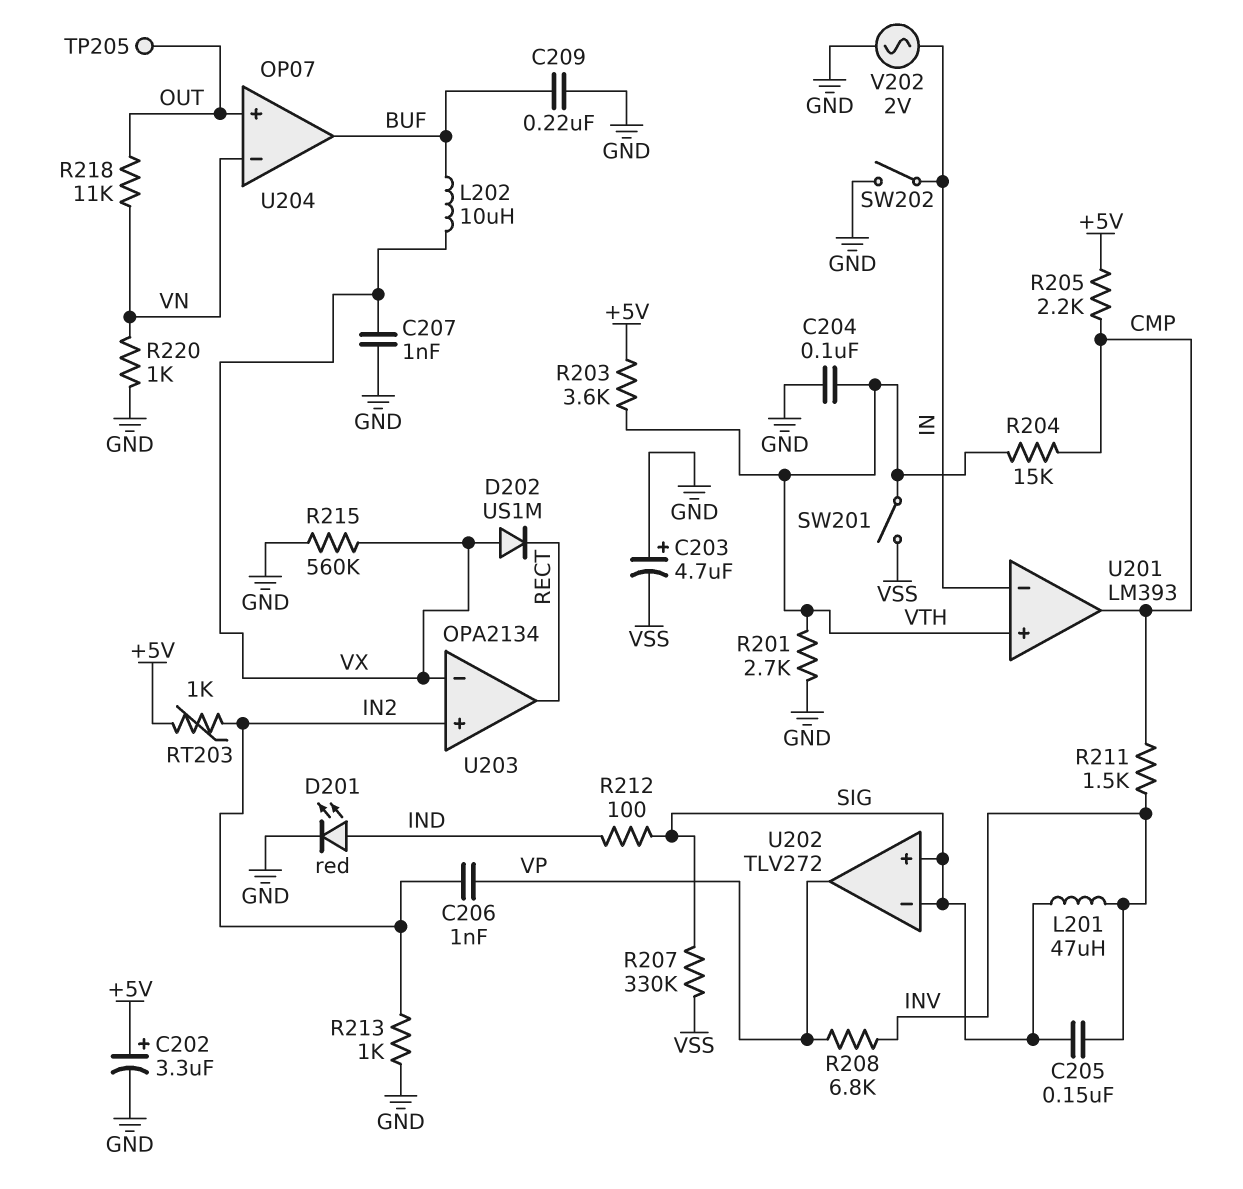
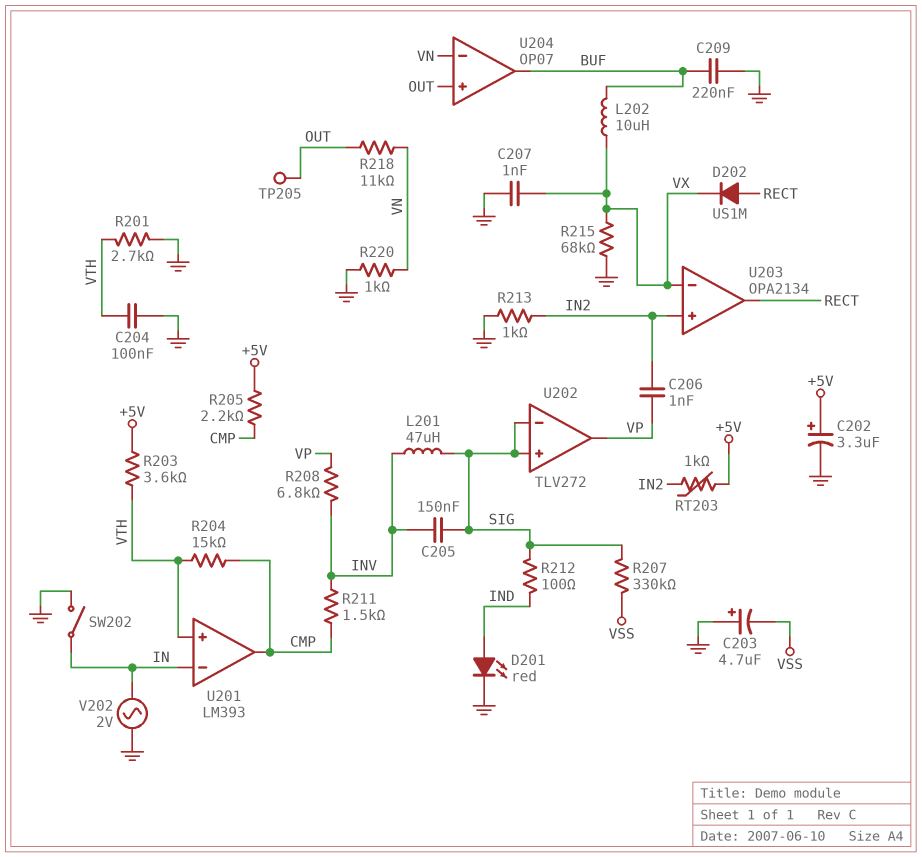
D202: diode US1M (A VX, K RECT) -> diode US1M (A RECT, K VX)
R215: 560k (GND, VX) -> 68k (GND, VX)
SW201: switch (VSS, VTH) -> none

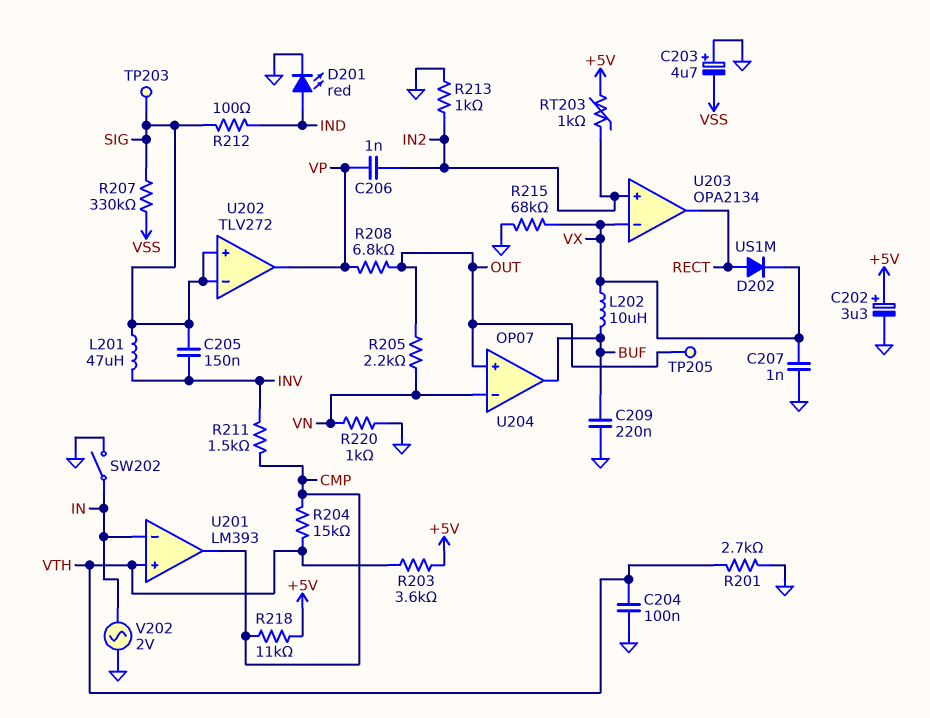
R205: 2.2k (+5V, CMP) -> 2.2k (OUT, VN)
R208: 6.8k (INV, VP) -> 6.8k (OUT, VP)
R218: 11k (OUT, VN) -> 11k (+5V, CMP)
TP203: none -> test point (SIG)

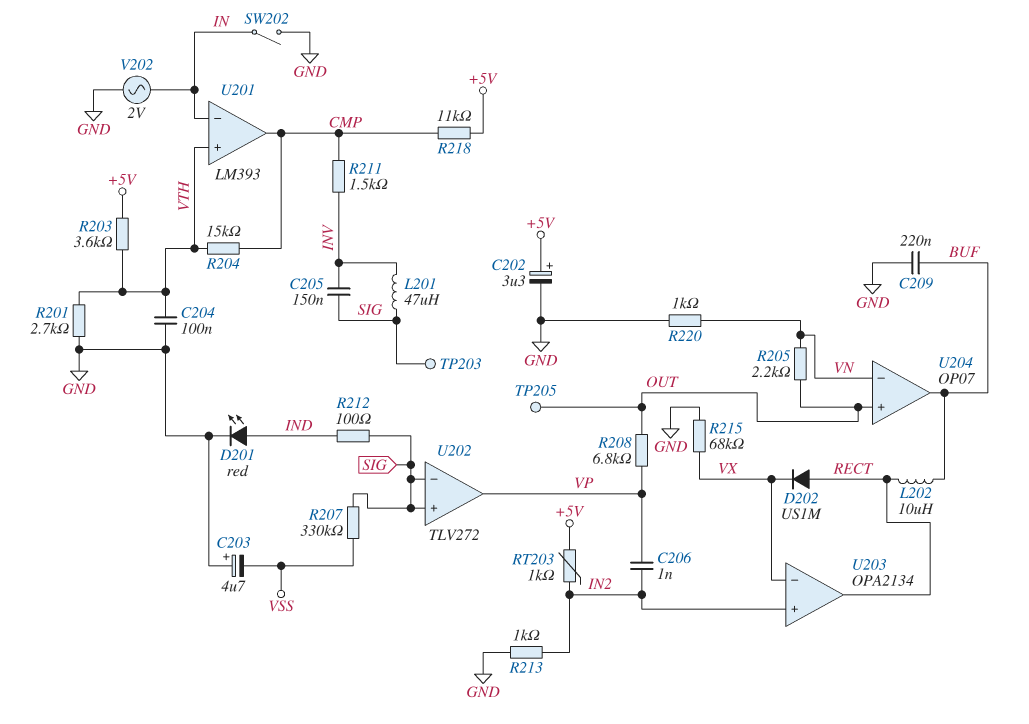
C207: 1nF (GND, VX) -> none
L202: 10uH (BUF, VX) -> 10uH (BUF, RECT)

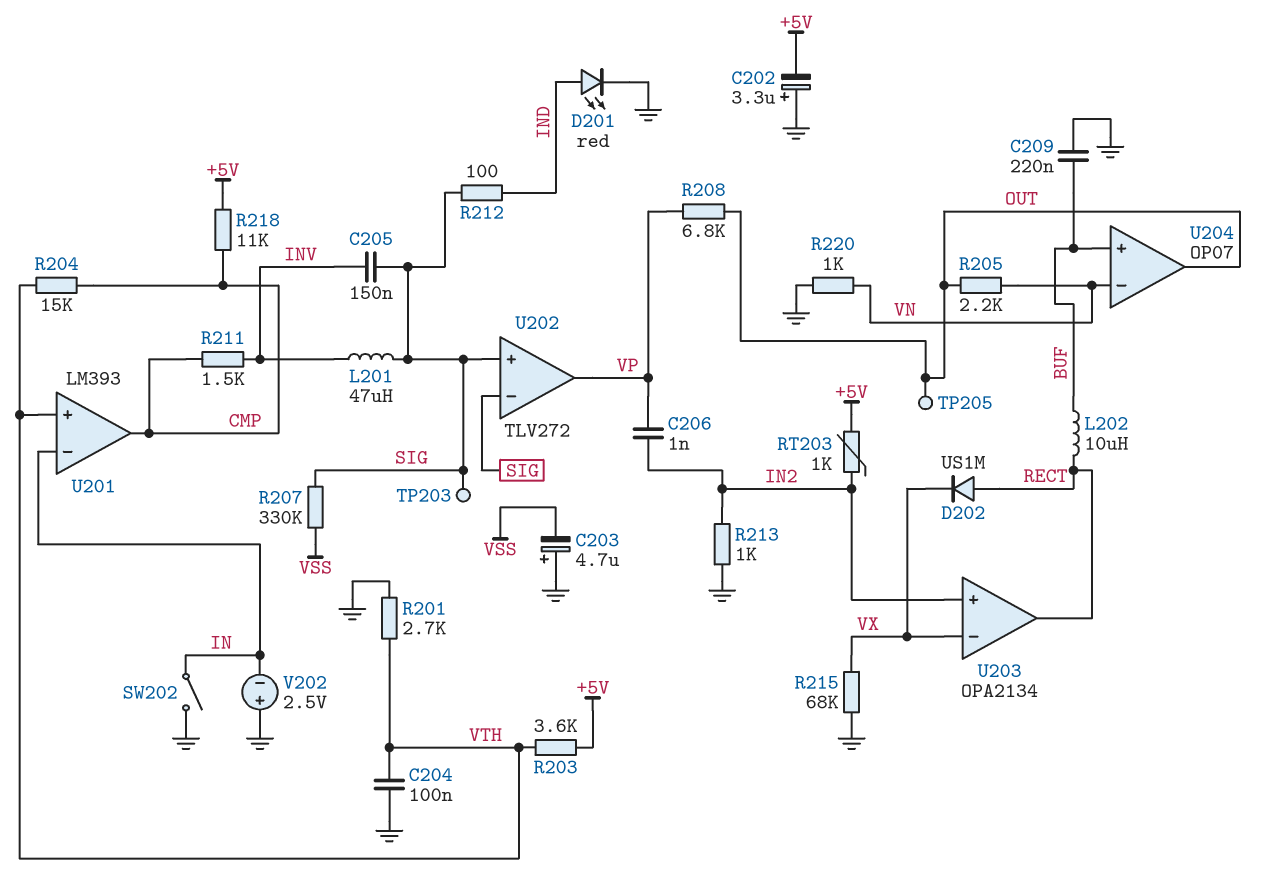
C202: 3.3uF (plus +5V, minus GND) -> 3.3uF (plus GND, minus +5V)
U204 pin in+: OUT -> BUF
U204 pin out: BUF -> OUT
V202: AC 2V (GND, IN) -> 2.5V (plus GND, minus IN)

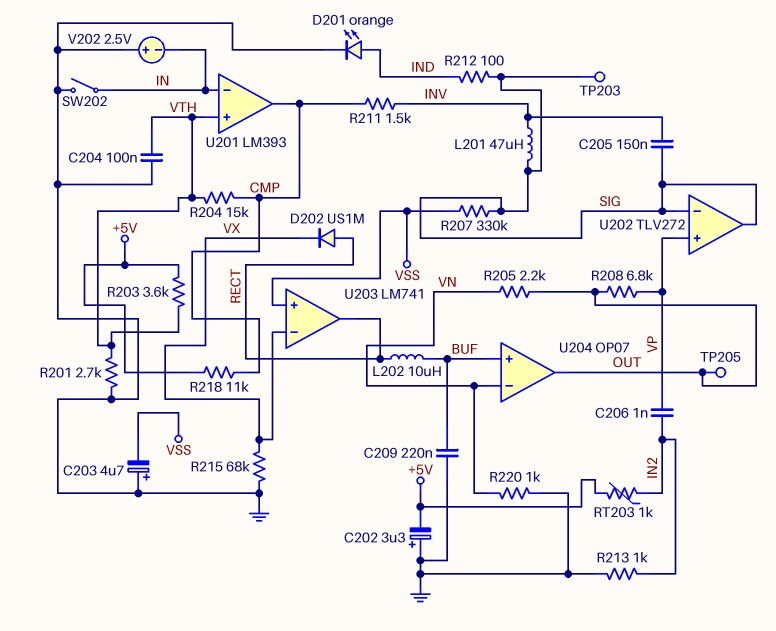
D201: LED red (A IND, K GND) -> LED orange (A IND, K GND)
U202 pin in+: SIG -> VP
U202 pin out: VP -> SIG
U203: OPA2134 -> LM741
U203 pin in+: IN2 -> VSS

